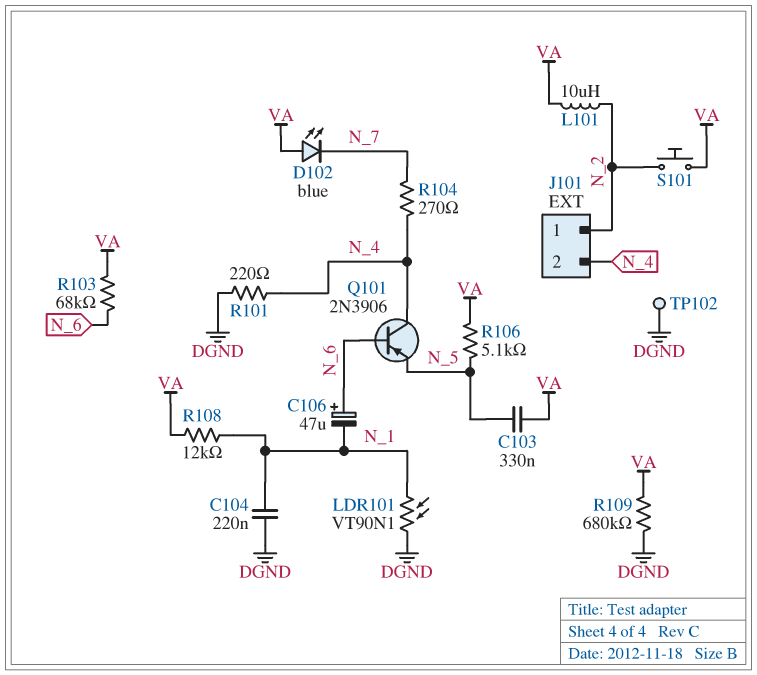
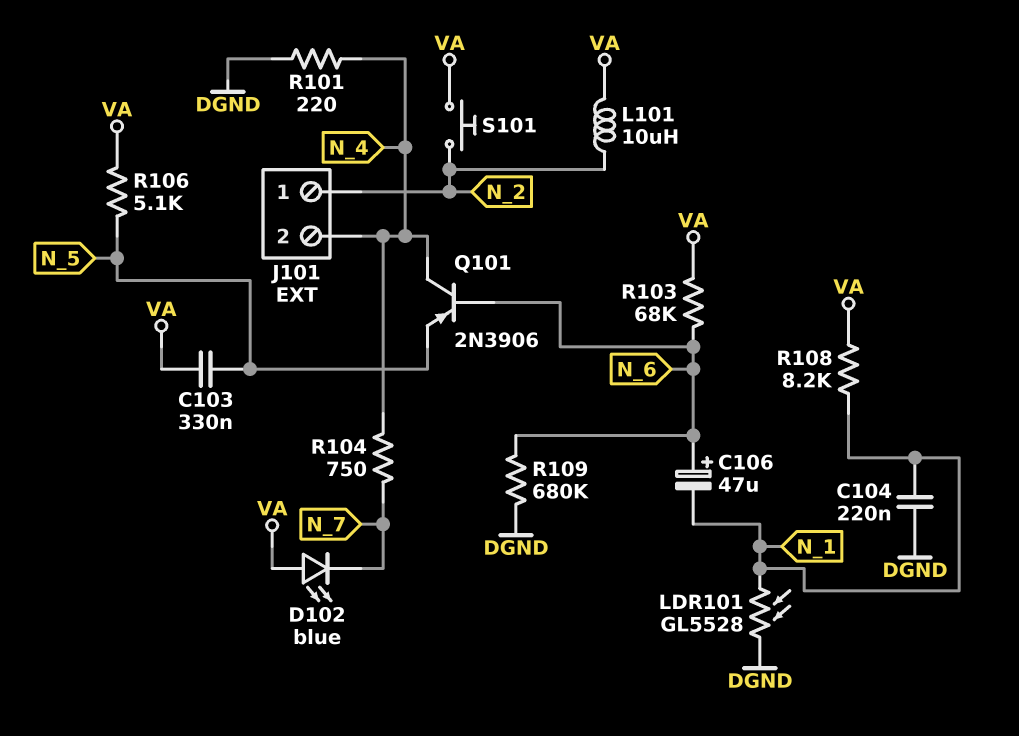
LDR101: VT90N1 (DGND, N_1) -> GL5528 (DGND, N_1)
R104: 270 (N_4, N_7) -> 750 (N_4, N_7)
R108: 12k (N_1, VA) -> 8.2k (N_1, VA)
R109: 680k (DGND, VA) -> 680k (DGND, N_6)
TP102: test point (DGND) -> none

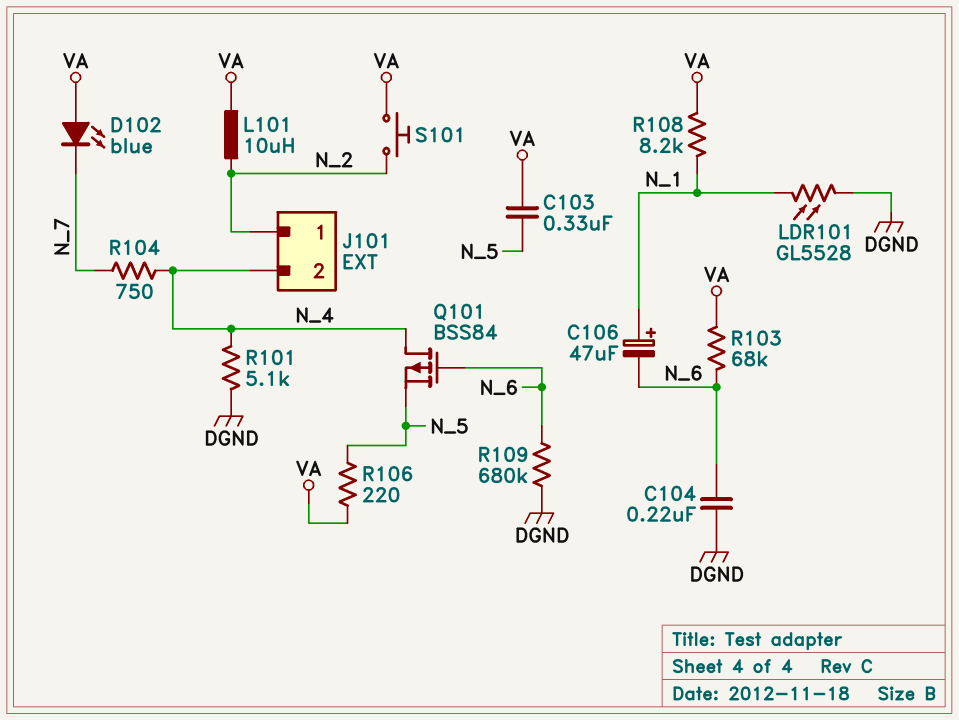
C104: 220nF (DGND, N_1) -> 220nF (DGND, N_6)
C106: 47uF (plus N_6, minus N_1) -> 47uF (plus N_1, minus N_6)
Q101: PNP 2N3906 (B N_6, C N_4, E N_5) -> PMOS BSS84 (G N_6, D N_4, S N_5)
R101: 220 (DGND, N_4) -> 5.1k (DGND, N_4)
R106: 5.1k (N_5, VA) -> 220 (N_5, VA)

